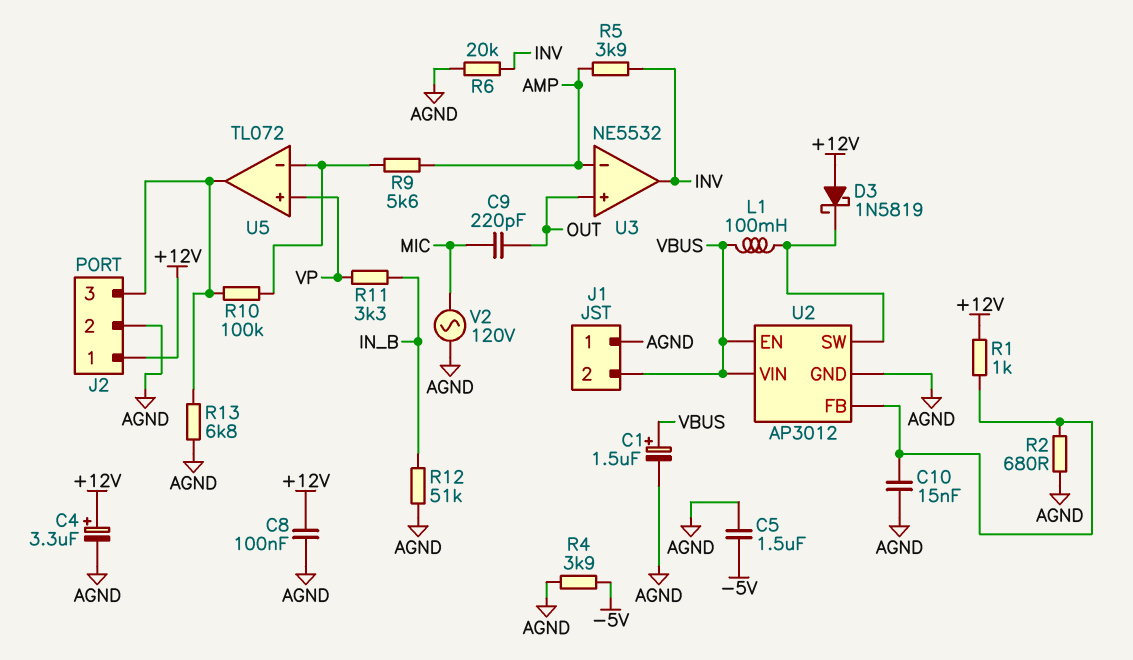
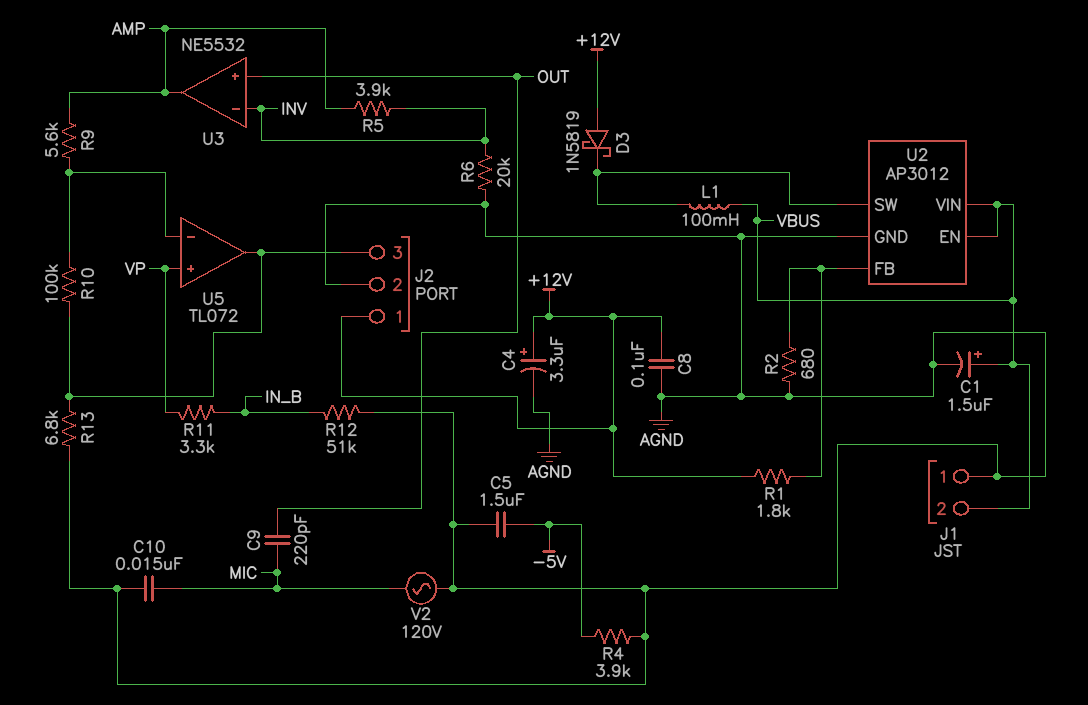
C10: 15nF (AGND, U2/FB) -> 15nF (AGND, MIC)
R1: 1k (+12V, U2/FB) -> 1.8k (+12V, U2/FB)
U3 pin in-: AMP -> INV
U3 pin out: INV -> AMP

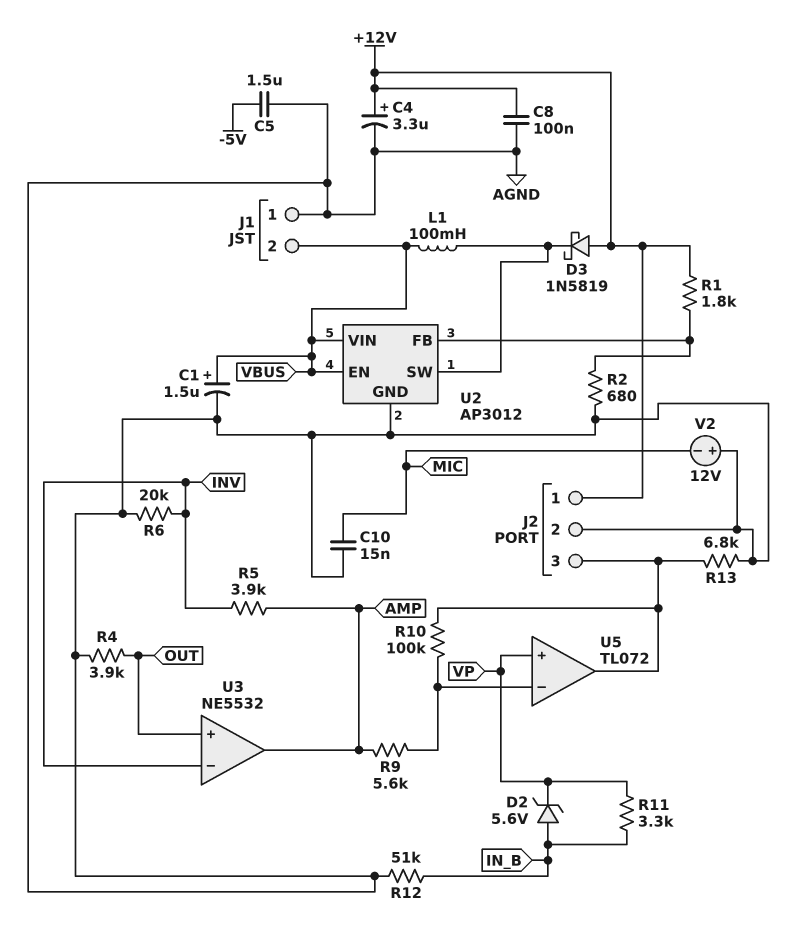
C9: 220pF (MIC, OUT) -> none
D2: none -> zener 5.6V (A IN_B, K VP)
R4: 3.9k (-5V, AGND) -> 3.9k (AGND, OUT)
V2: AC 120V (AGND, MIC) -> 12V (plus AGND, minus MIC)

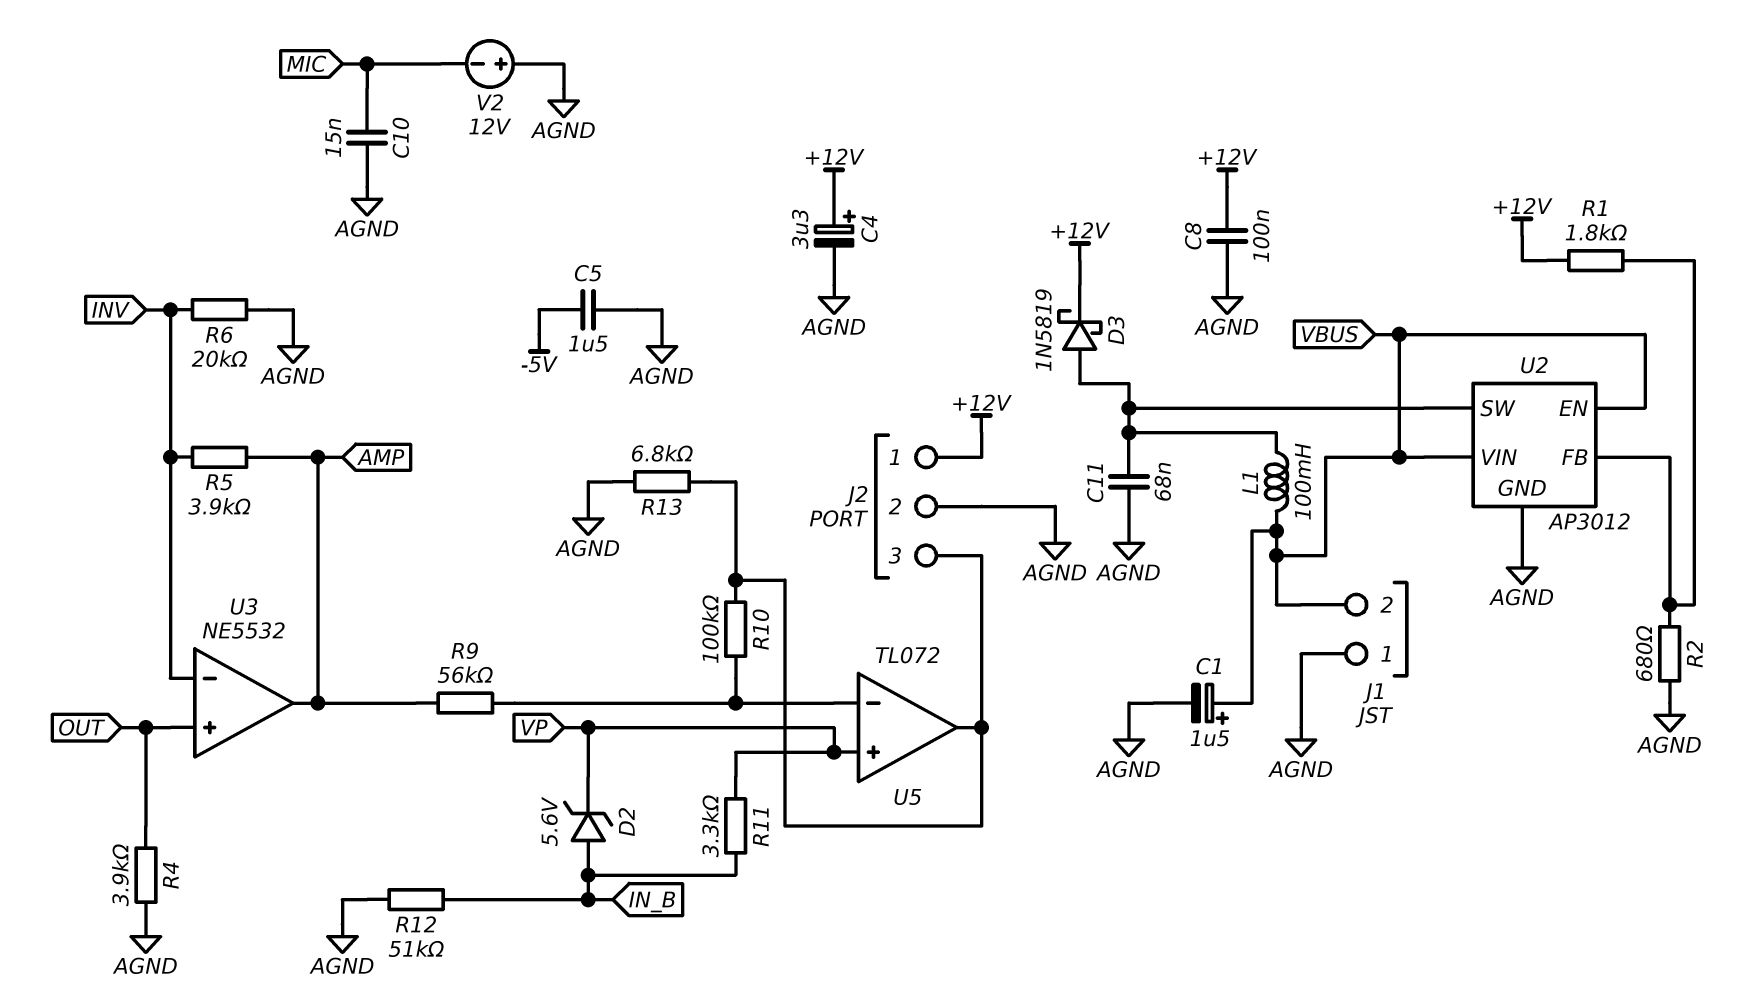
C11: none -> 68nF (AGND, U2/SW)
D3: schottky 1N5819 (A +12V, K U2/SW) -> schottky 1N5819 (A U2/SW, K +12V)
R9: 5.6k (AMP, U5/in-) -> 56k (AMP, U5/in-)

